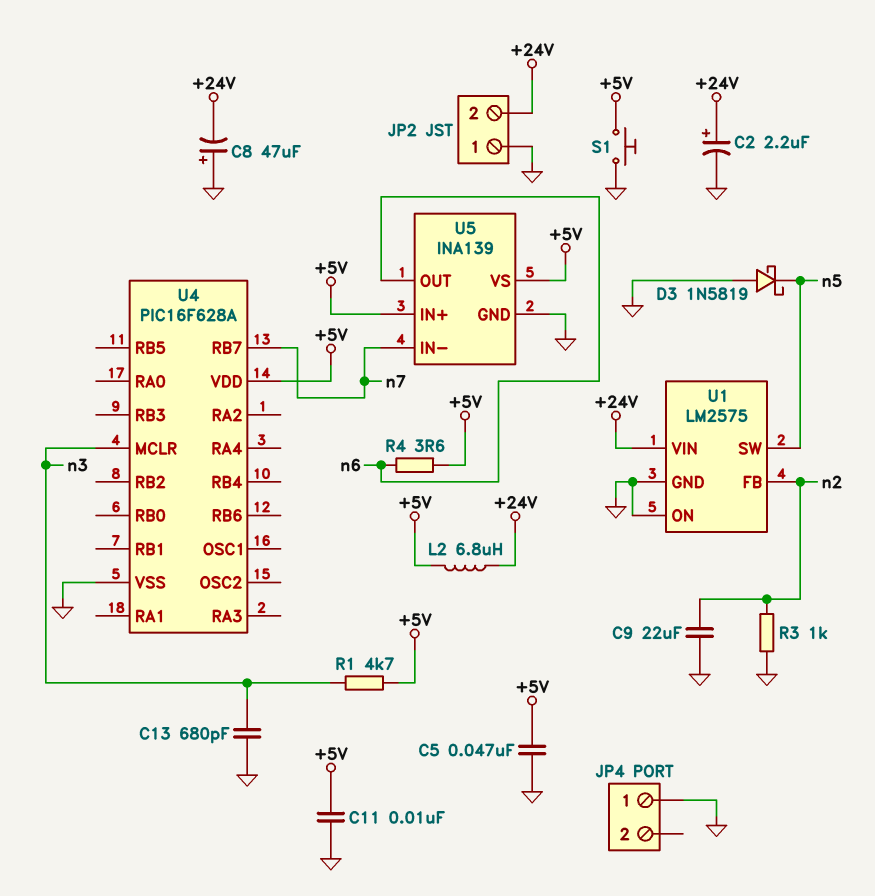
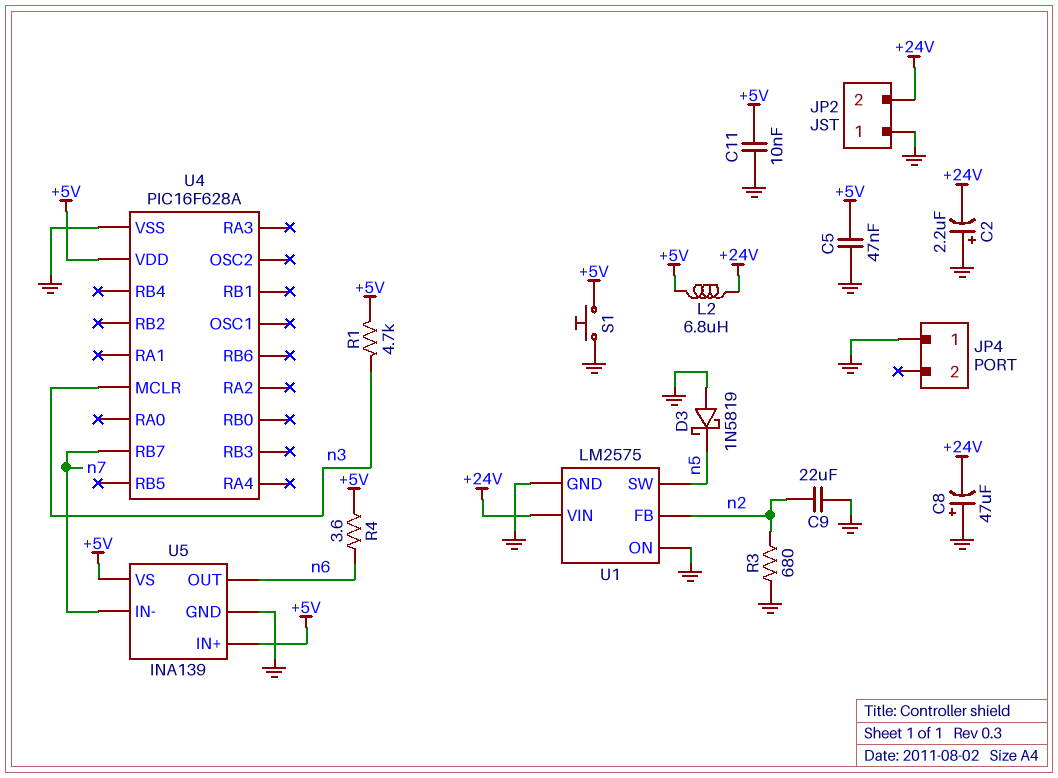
C2: 2.2uF (plus +24V, minus GND) -> 2.2uF (plus GND, minus +24V)
C13: 680pF (GND, n3) -> none
R3: 1k (GND, n2) -> 680 (GND, n2)

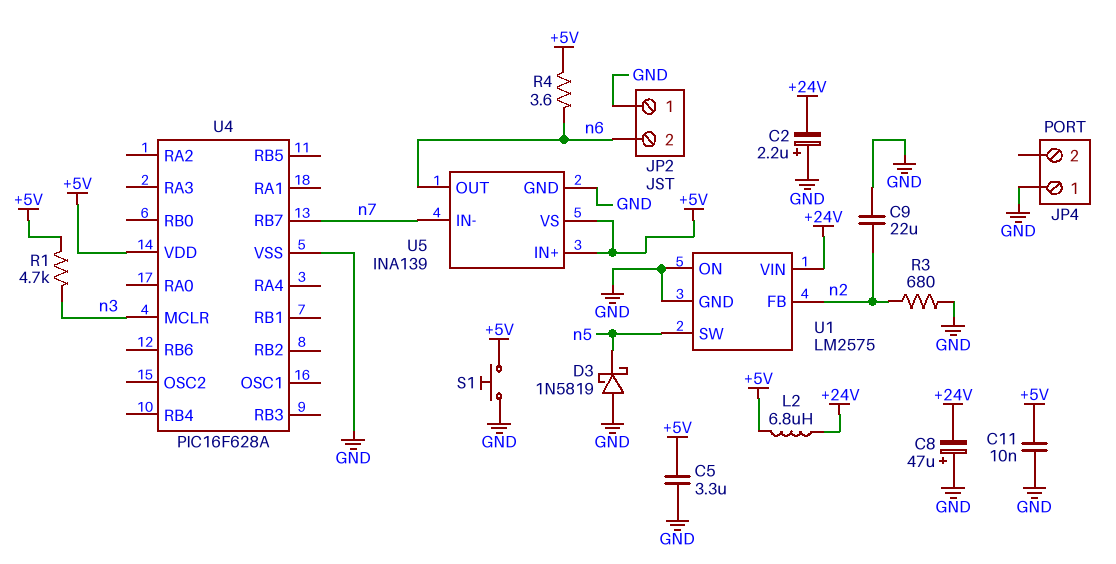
C5: 47nF (+5V, GND) -> 3.3uF (+5V, GND)
JP2 pin 2: +24V -> n6

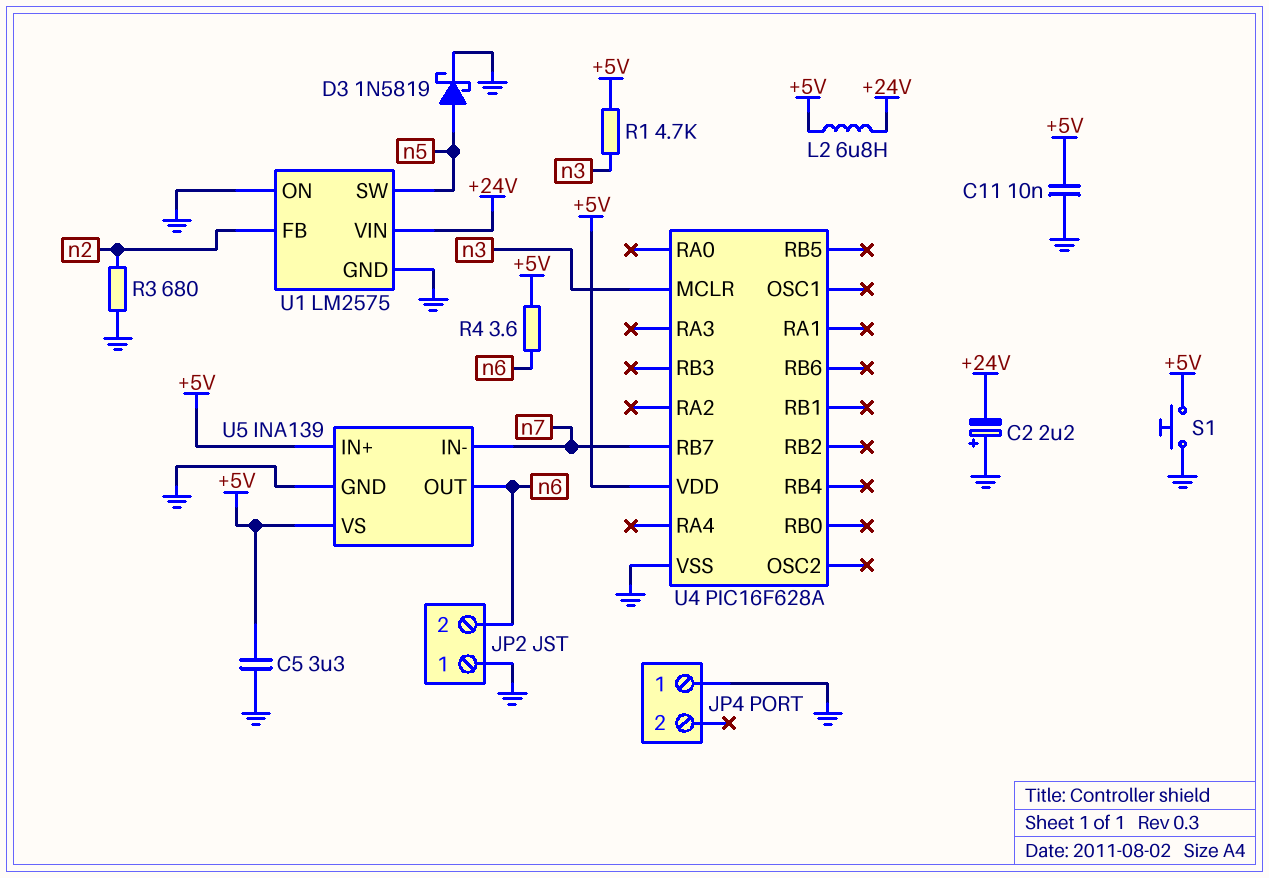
C8: 47uF (plus GND, minus +24V) -> none
C9: 22uF (GND, n2) -> none
D3: schottky 1N5819 (A GND, K n5) -> schottky 1N5819 (A n5, K GND)

